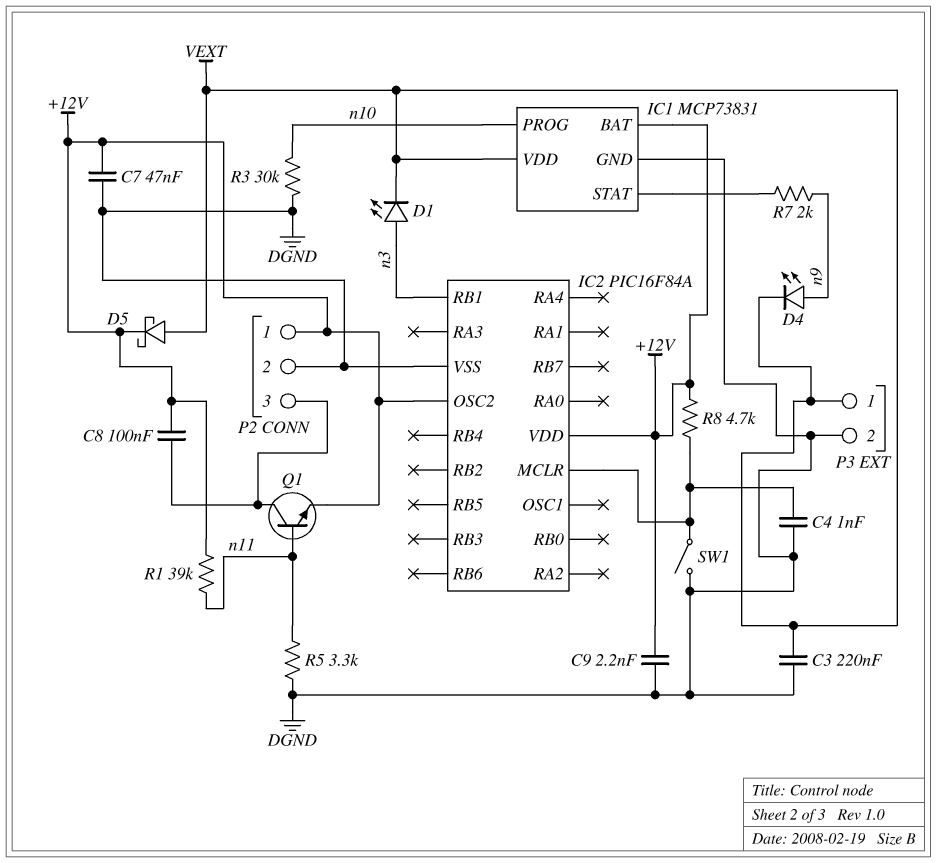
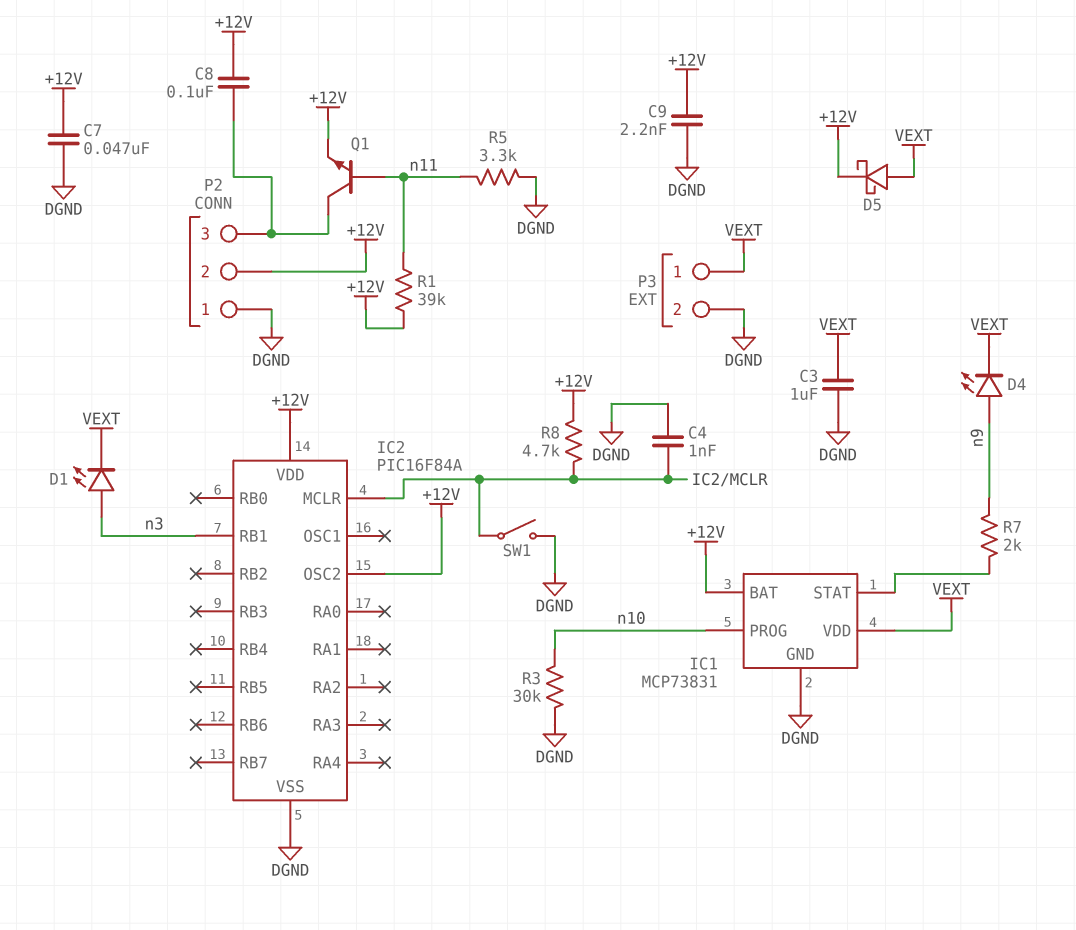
C3: 220nF (DGND, VEXT) -> 1uF (DGND, VEXT)
P2 pin 1: +12V -> DGND
P2 pin 2: DGND -> +12V

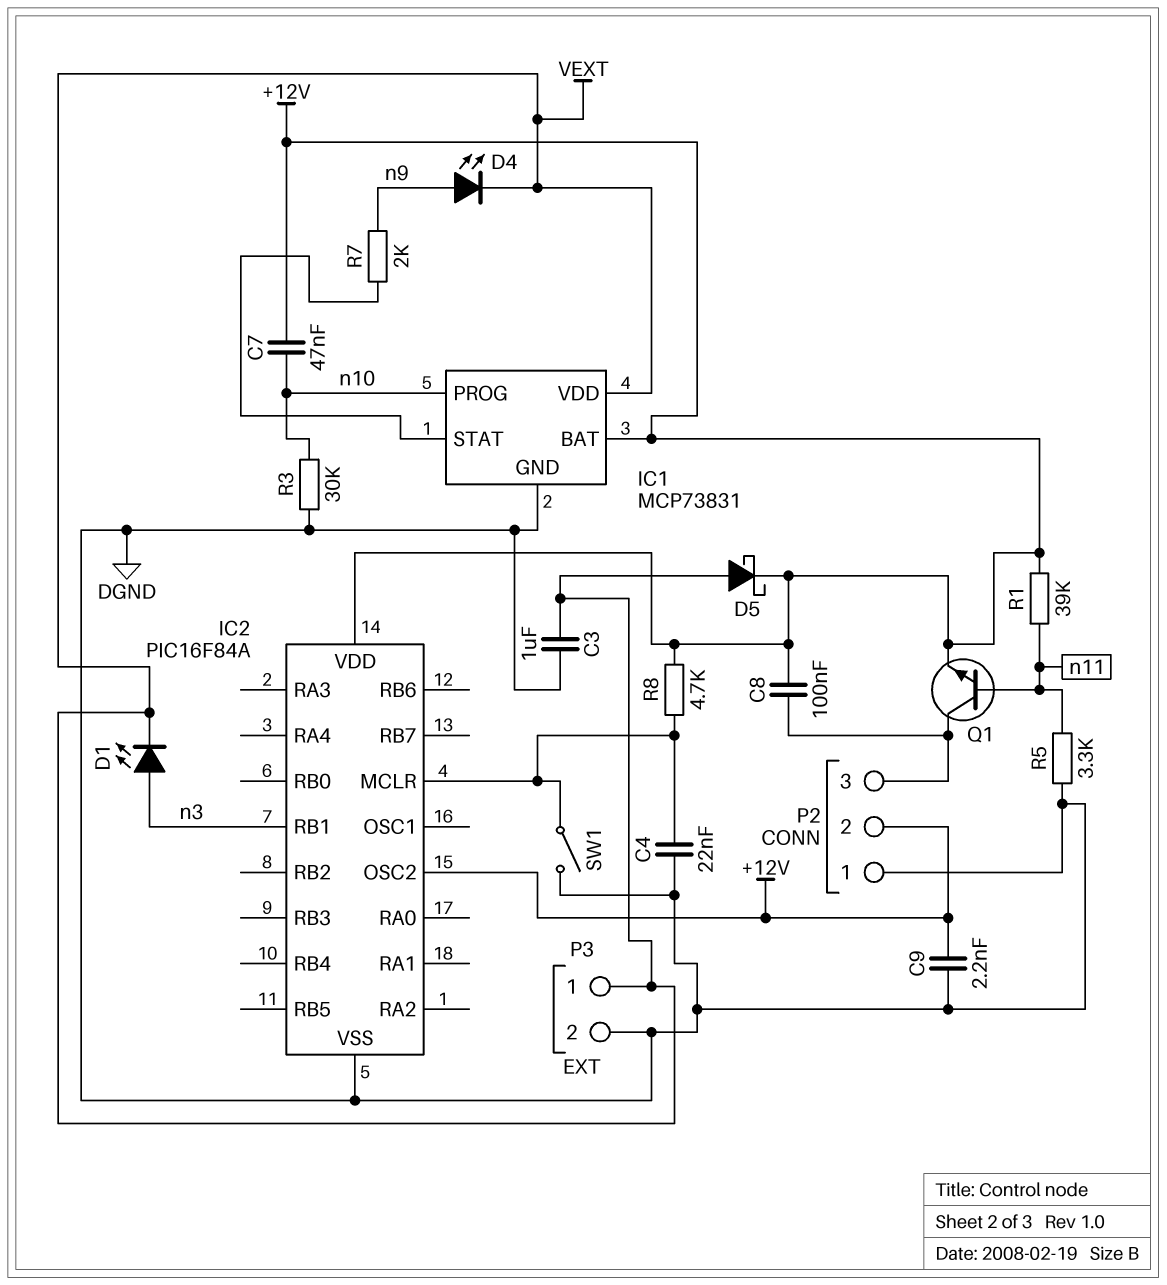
C4: 1nF (DGND, IC2/MCLR) -> 22nF (DGND, IC2/MCLR)
C7: 47nF (+12V, DGND) -> 47nF (+12V, n10)

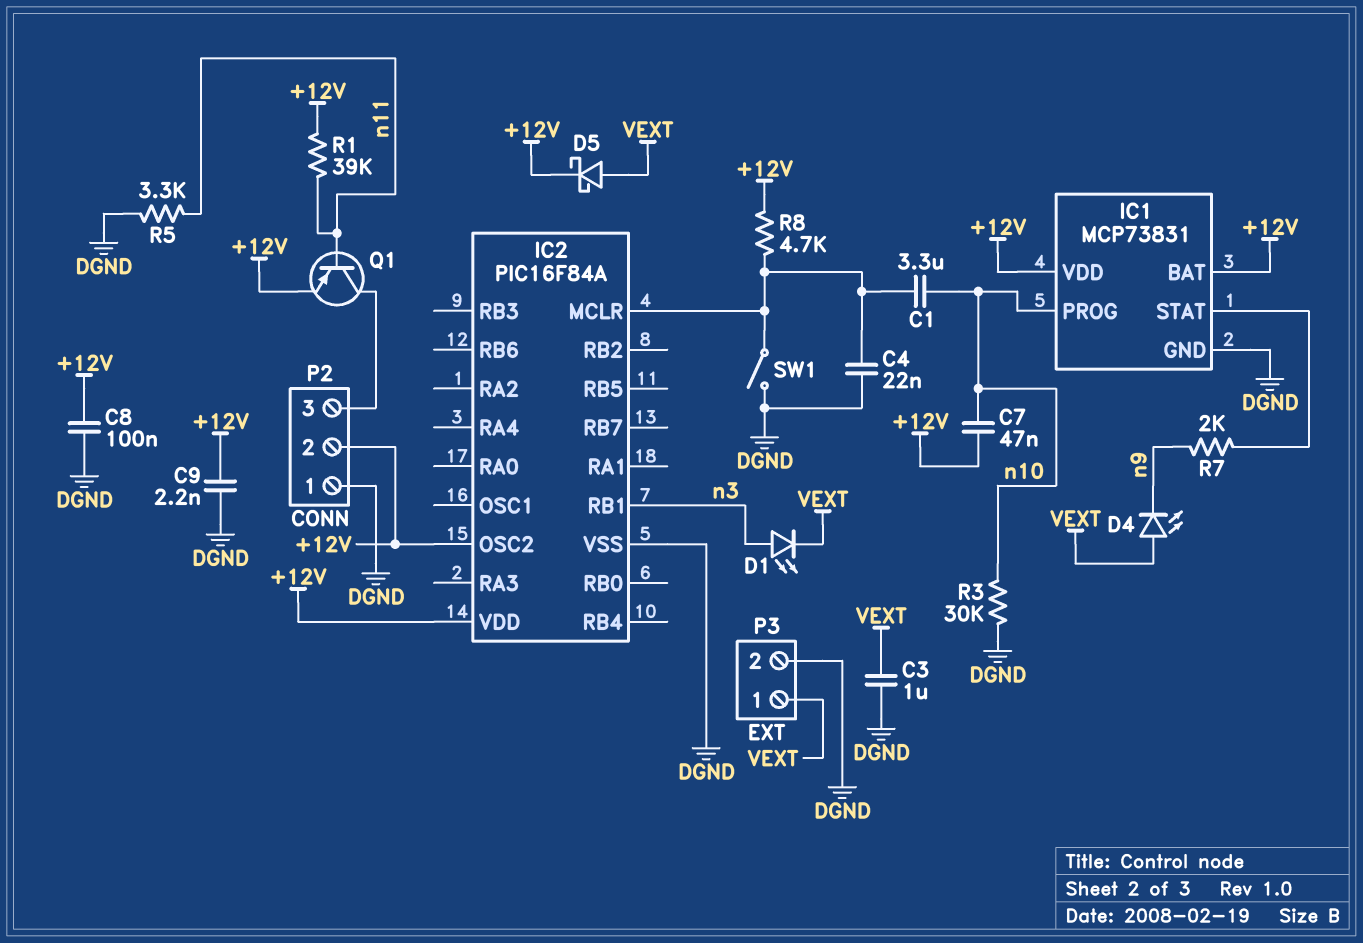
C1: none -> 3.3uF (IC2/MCLR, n10)
C8: 100nF (+12V, P2/3) -> 100nF (+12V, DGND)
D4: LED (A n9, K VEXT) -> LED (A VEXT, K n9)
IC1 pin VDD: VEXT -> +12V
Q1: NPN (B n11, C P2/3, E +12V) -> PNP (B n11, C P2/3, E +12V)

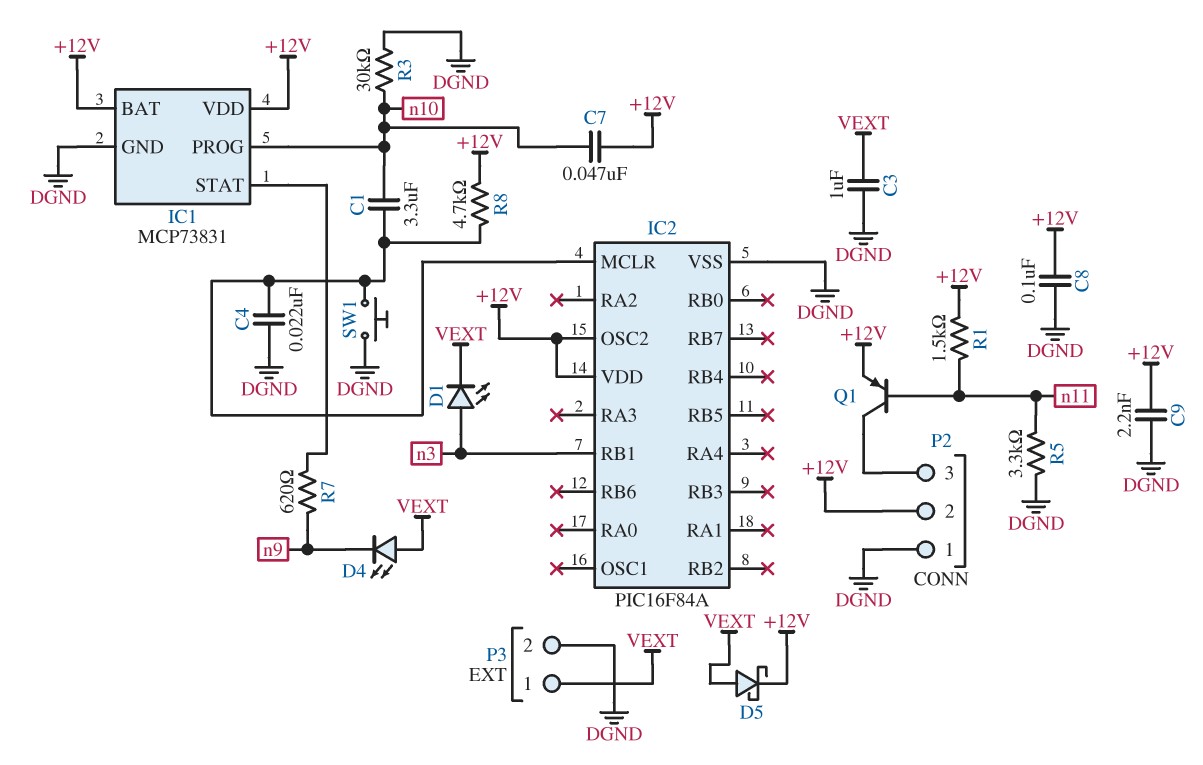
R1: 39k (+12V, n11) -> 1.5k (+12V, n11)
R7: 2k (IC1/STAT, n9) -> 620 (IC1/STAT, n9)
SW1: switch (DGND, IC2/MCLR) -> button (DGND, IC2/MCLR)

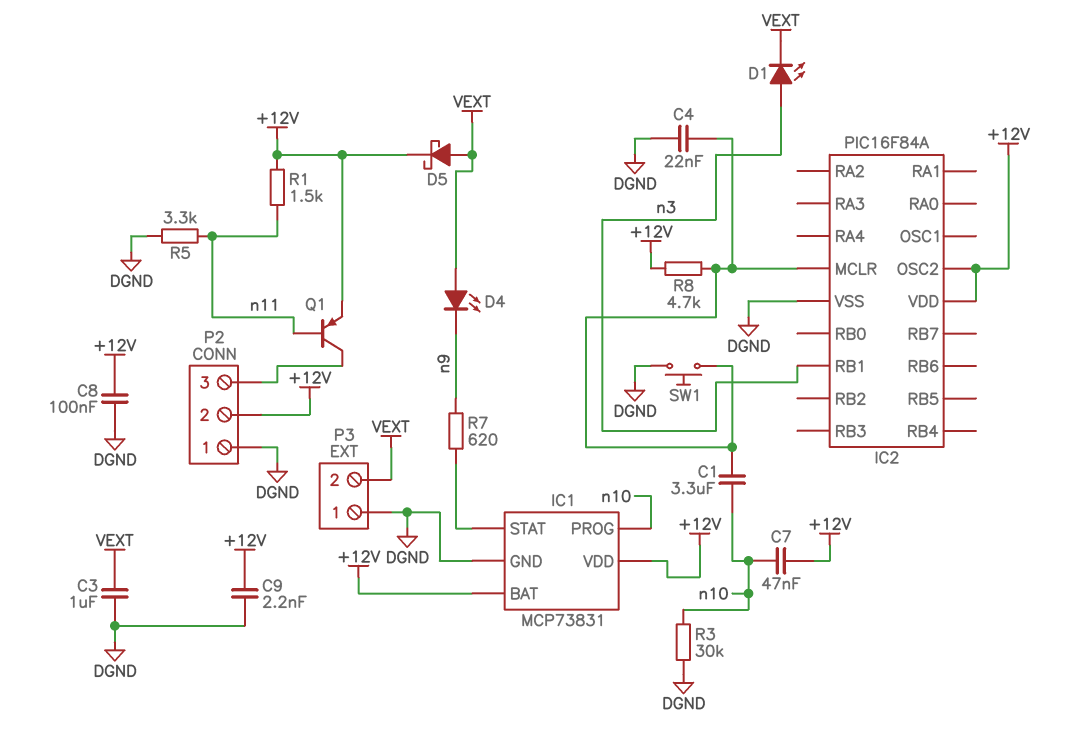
P3 pin 1: VEXT -> DGND
P3 pin 2: DGND -> VEXT

